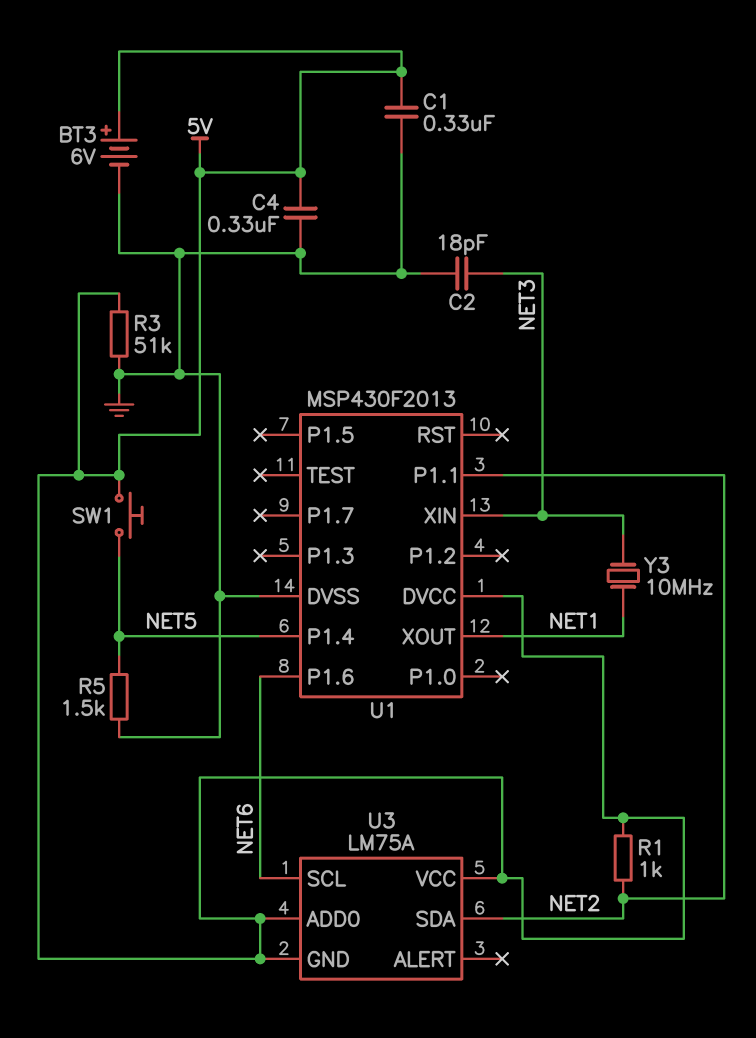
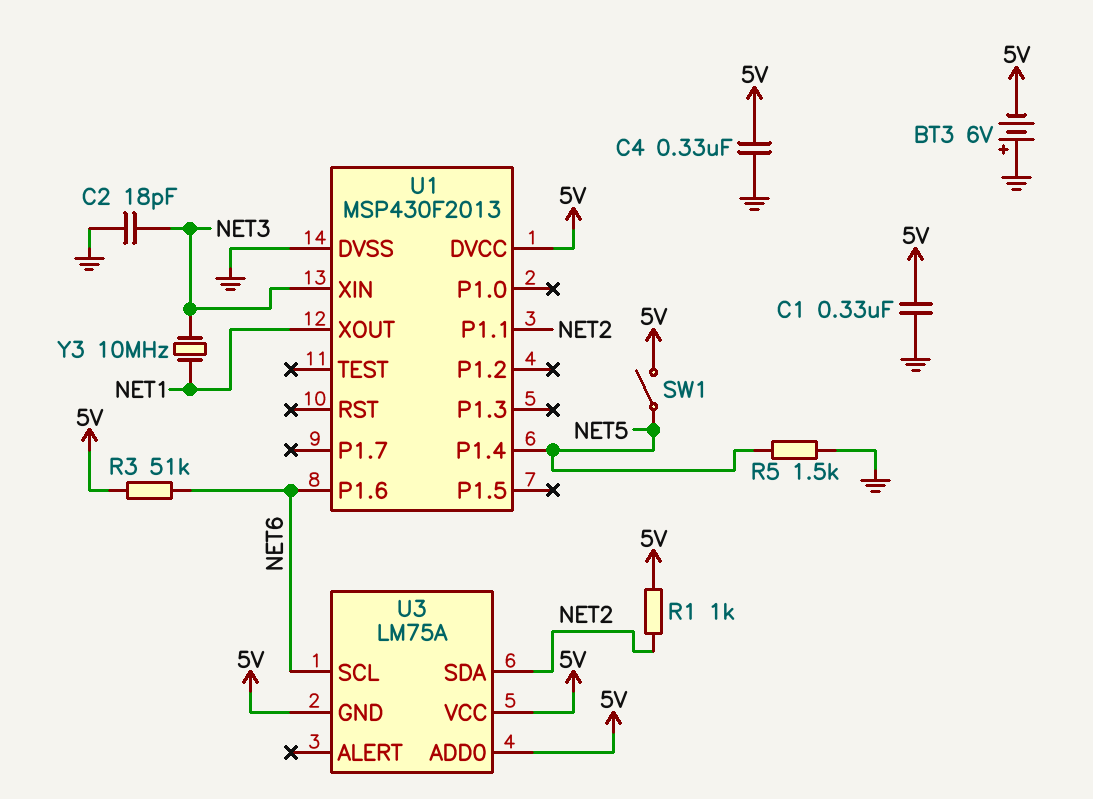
BT3: 6V (plus 5V, minus GND) -> 6V (plus GND, minus 5V)
R3: 51k (5V, GND) -> 51k (5V, NET6)
SW1: button (5V, NET5) -> switch (5V, NET5)

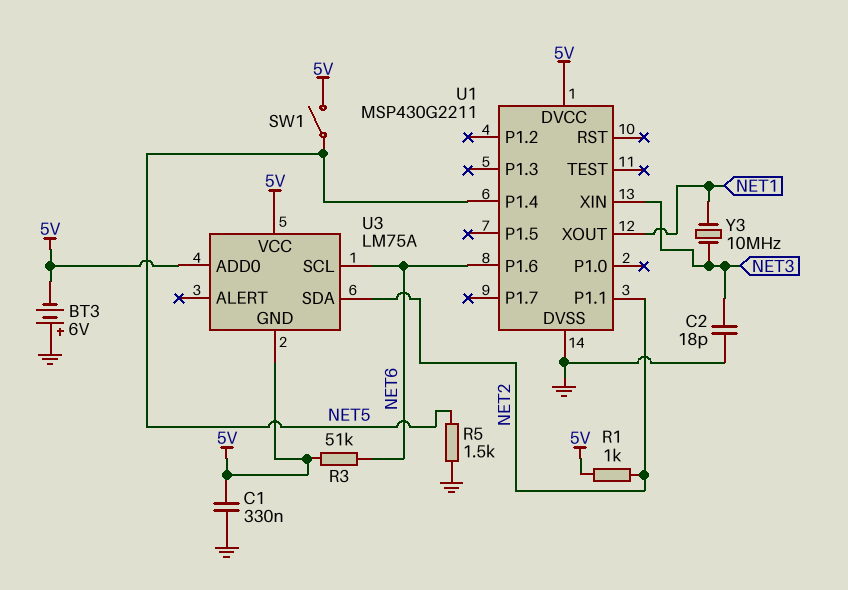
C4: 330nF (5V, GND) -> none
U1: MSP430F2013 -> MSP430G2211

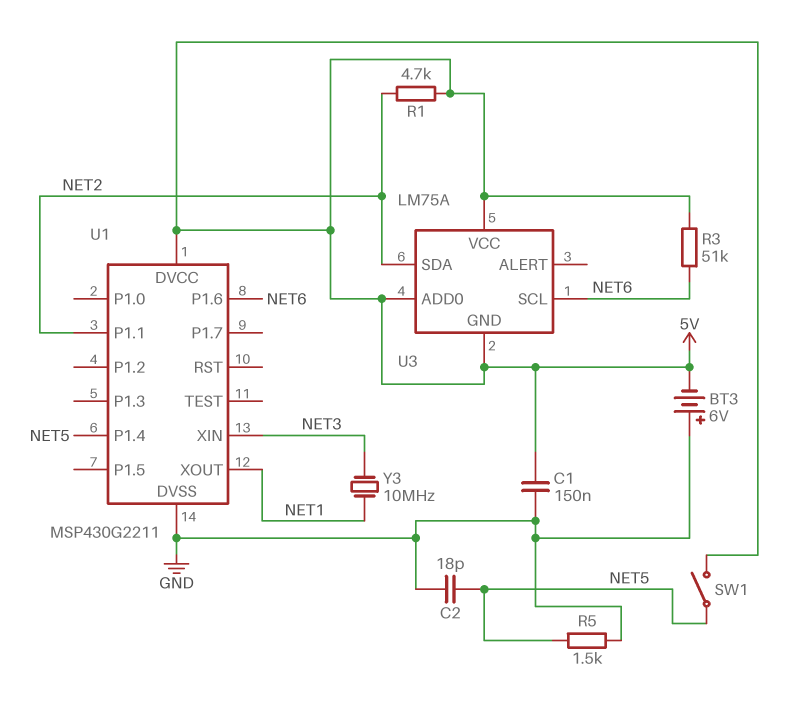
C1: 330nF (5V, GND) -> 150nF (5V, GND)
C2: 18pF (GND, NET3) -> 18pF (GND, NET5)
R1: 1k (5V, NET2) -> 4.7k (5V, NET2)

